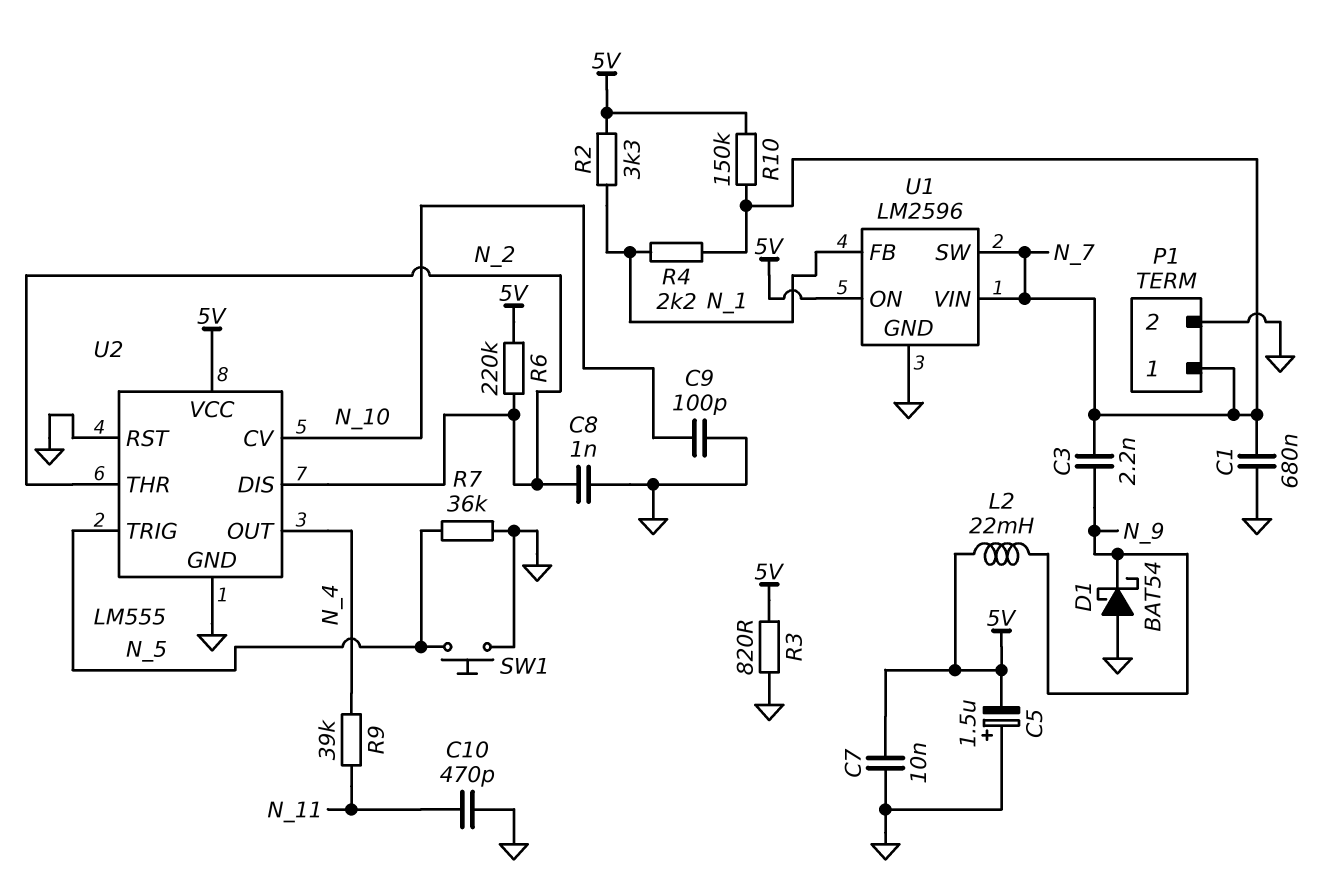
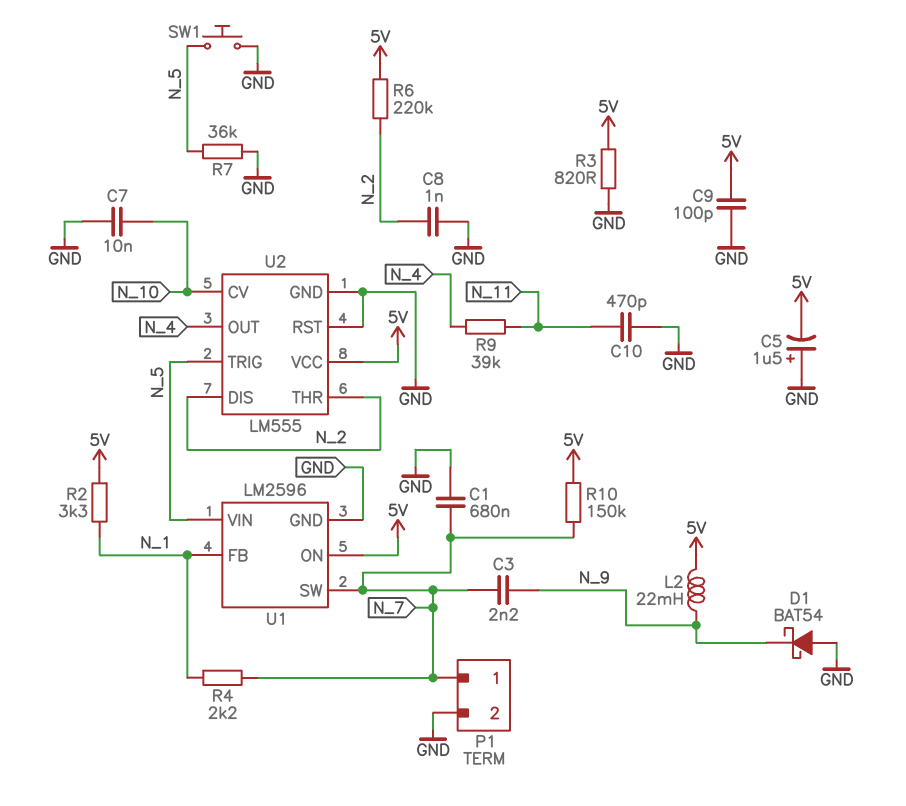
C7: 10nF (5V, GND) -> 10nF (GND, N_10)
C9: 100pF (GND, N_10) -> 100pF (5V, GND)
U1 pin VIN: N_7 -> N_5

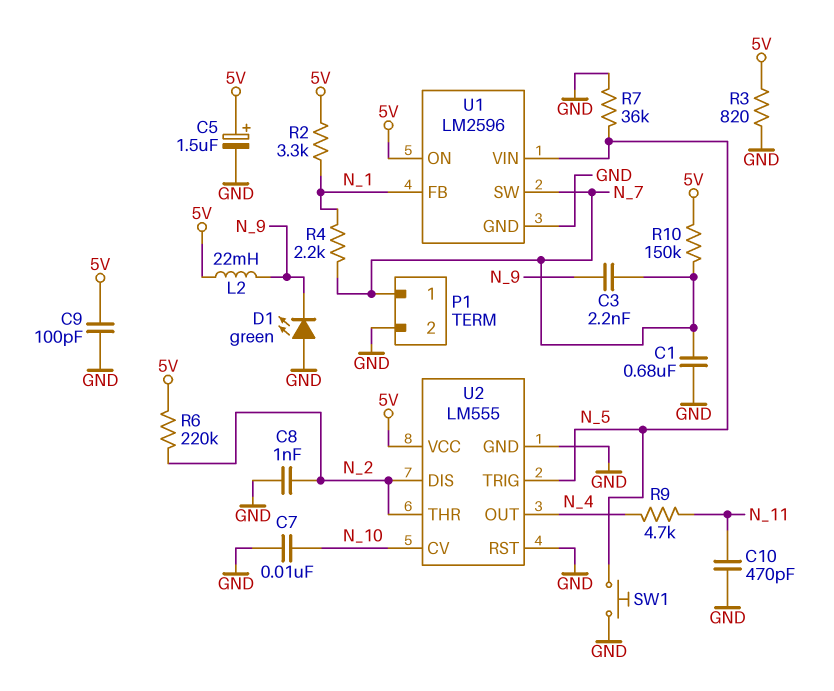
C5: 1.5uF (plus GND, minus 5V) -> 1.5uF (plus 5V, minus GND)
D1: schottky BAT54 (A GND, K N_9) -> LED green (A GND, K N_9)
R9: 39k (N_4, N_11) -> 4.7k (N_4, N_11)

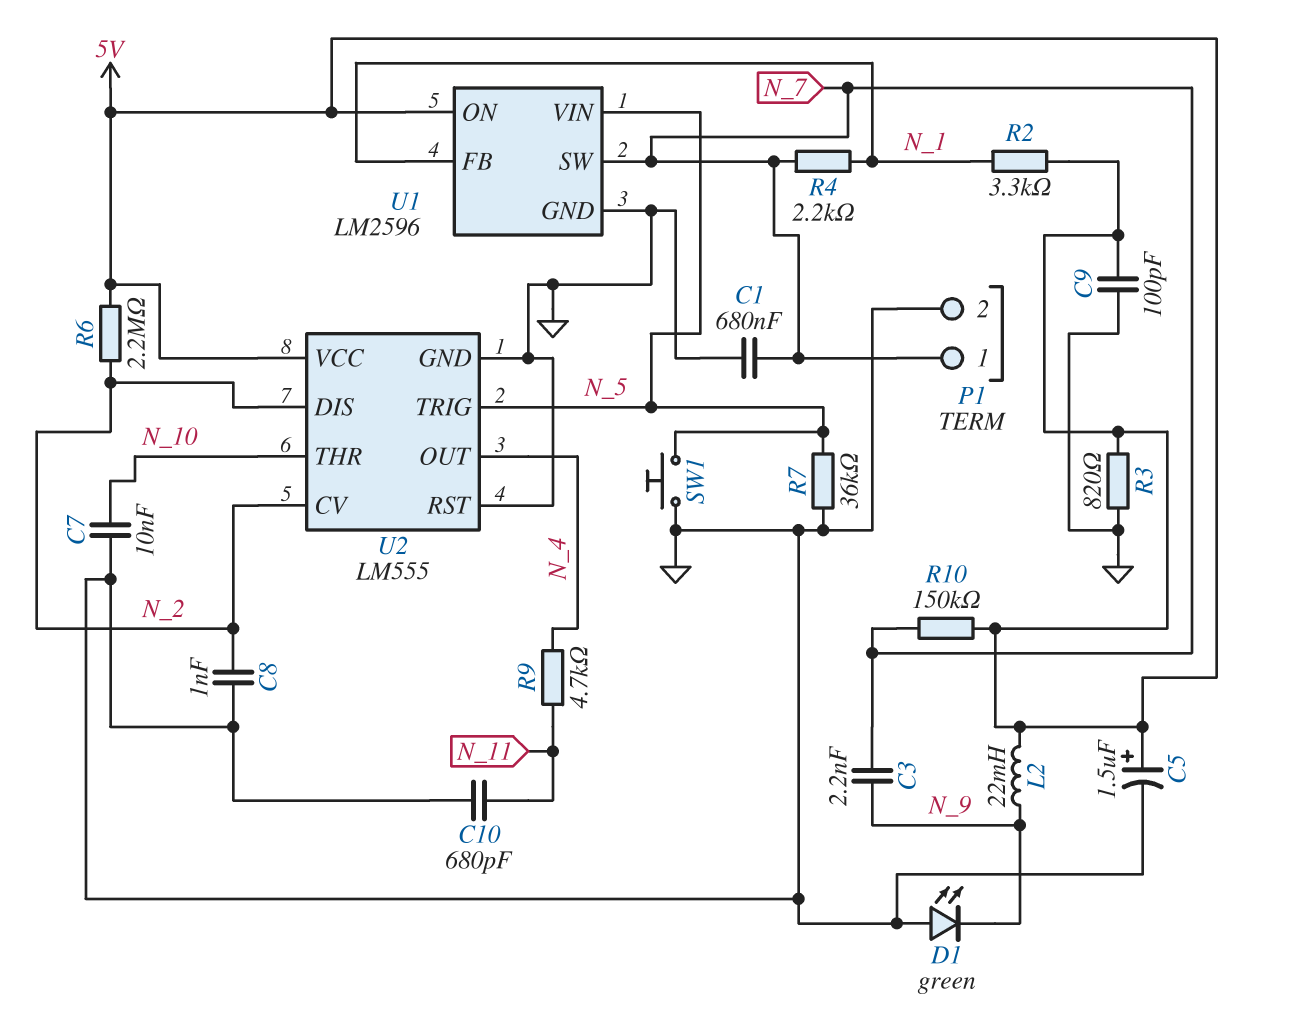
C10: 470pF (GND, N_11) -> 680pF (GND, N_11)
R6: 220k (5V, N_2) -> 2.2M (5V, N_2)
U2 pin CV: N_10 -> N_2
U2 pin THR: N_2 -> N_10

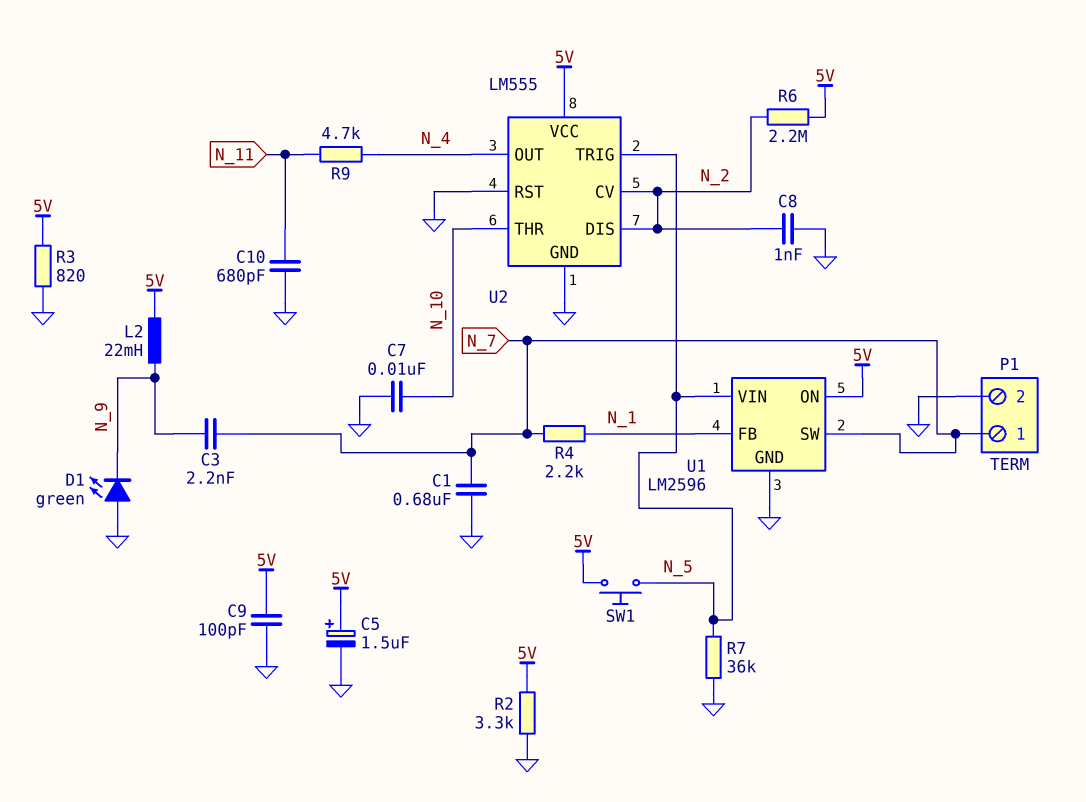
R2: 3.3k (5V, N_1) -> 3.3k (5V, GND)
R10: 150k (5V, N_7) -> none
SW1: button (GND, N_5) -> button (5V, N_5)

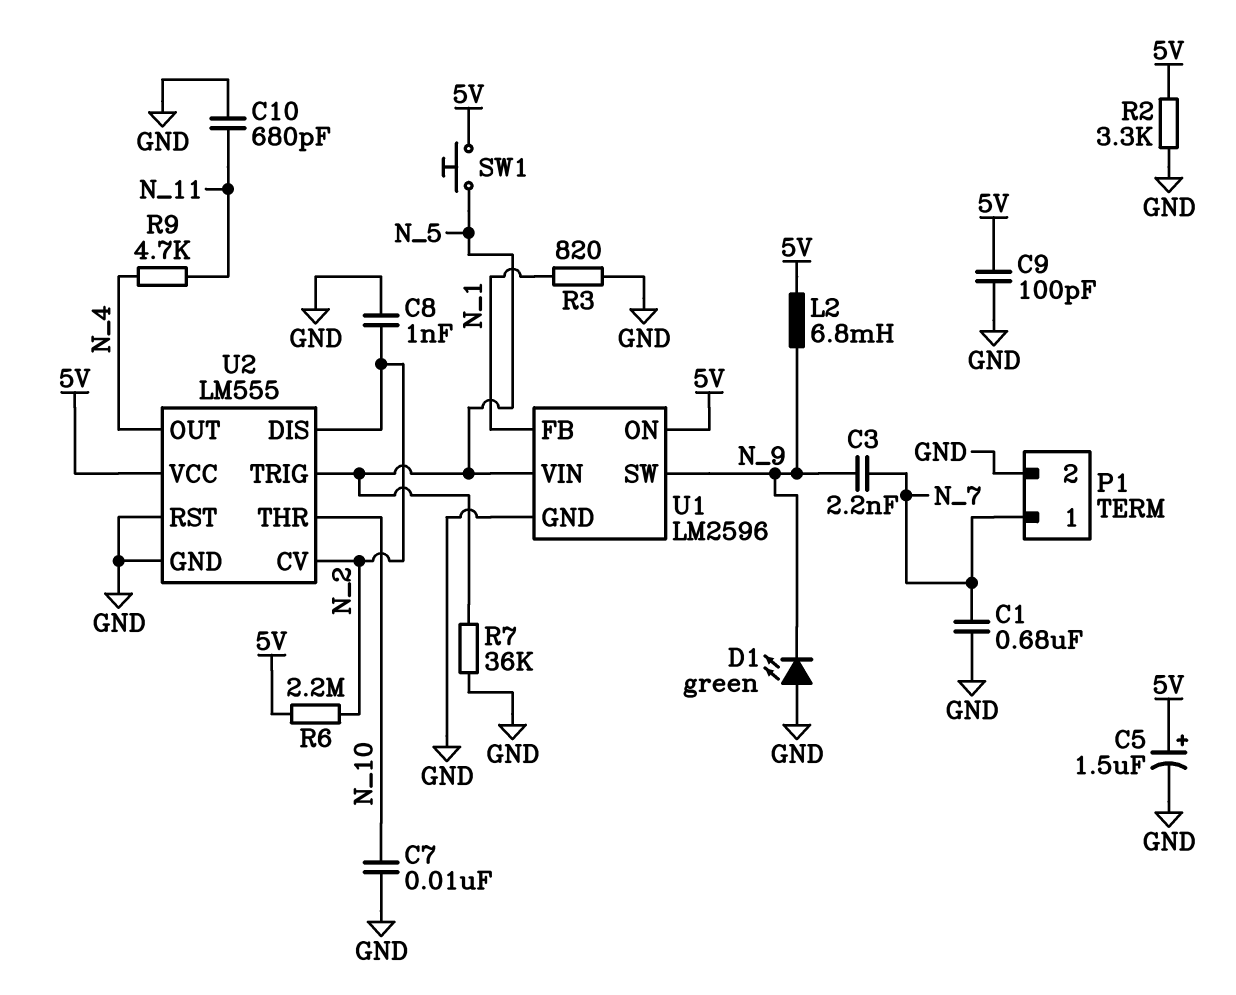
L2: 22mH (5V, N_9) -> 6.8mH (5V, N_9)
R3: 820 (5V, GND) -> 820 (GND, N_1)
R4: 2.2k (N_1, N_7) -> none
U1 pin SW: N_7 -> N_9

